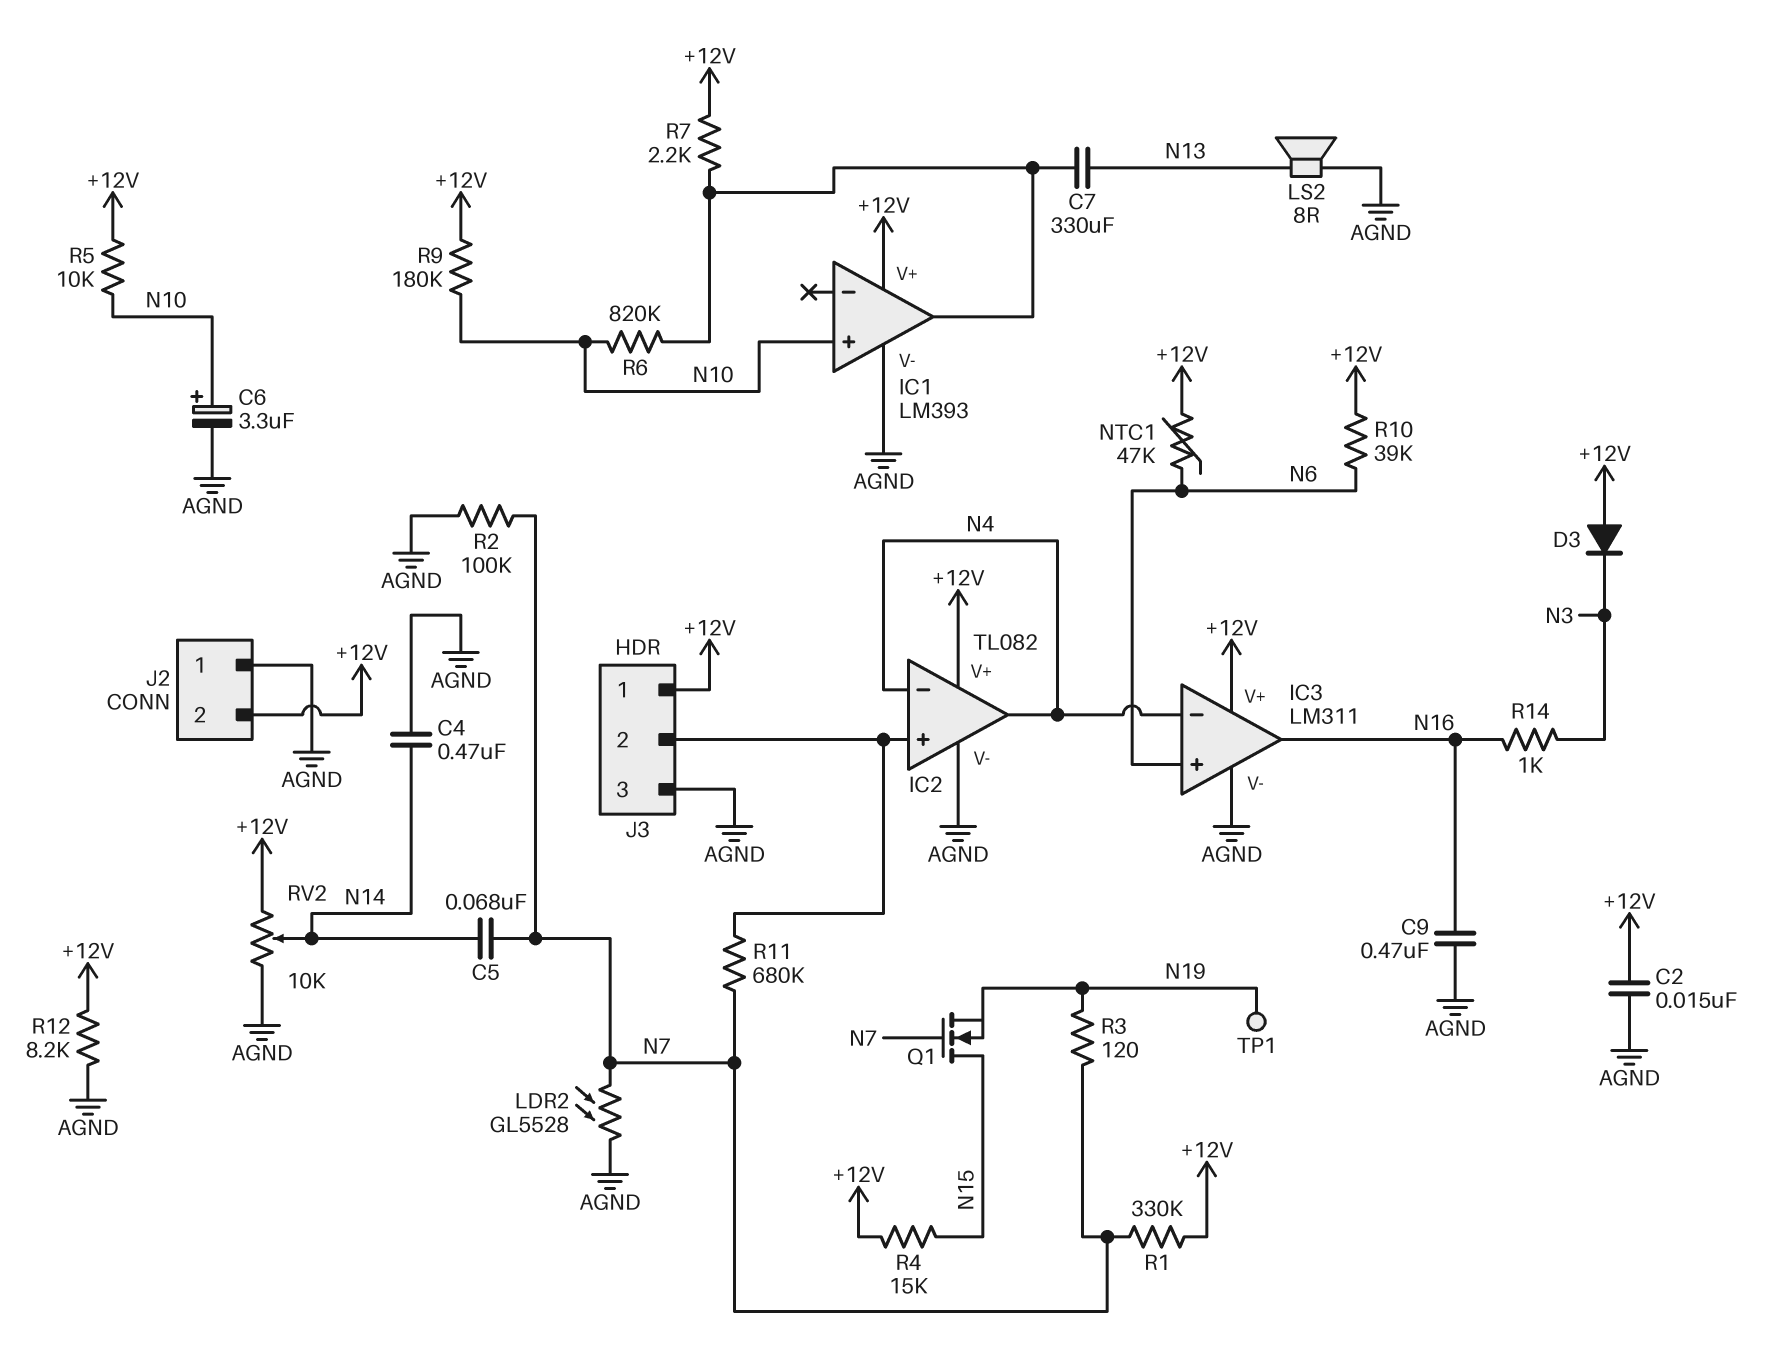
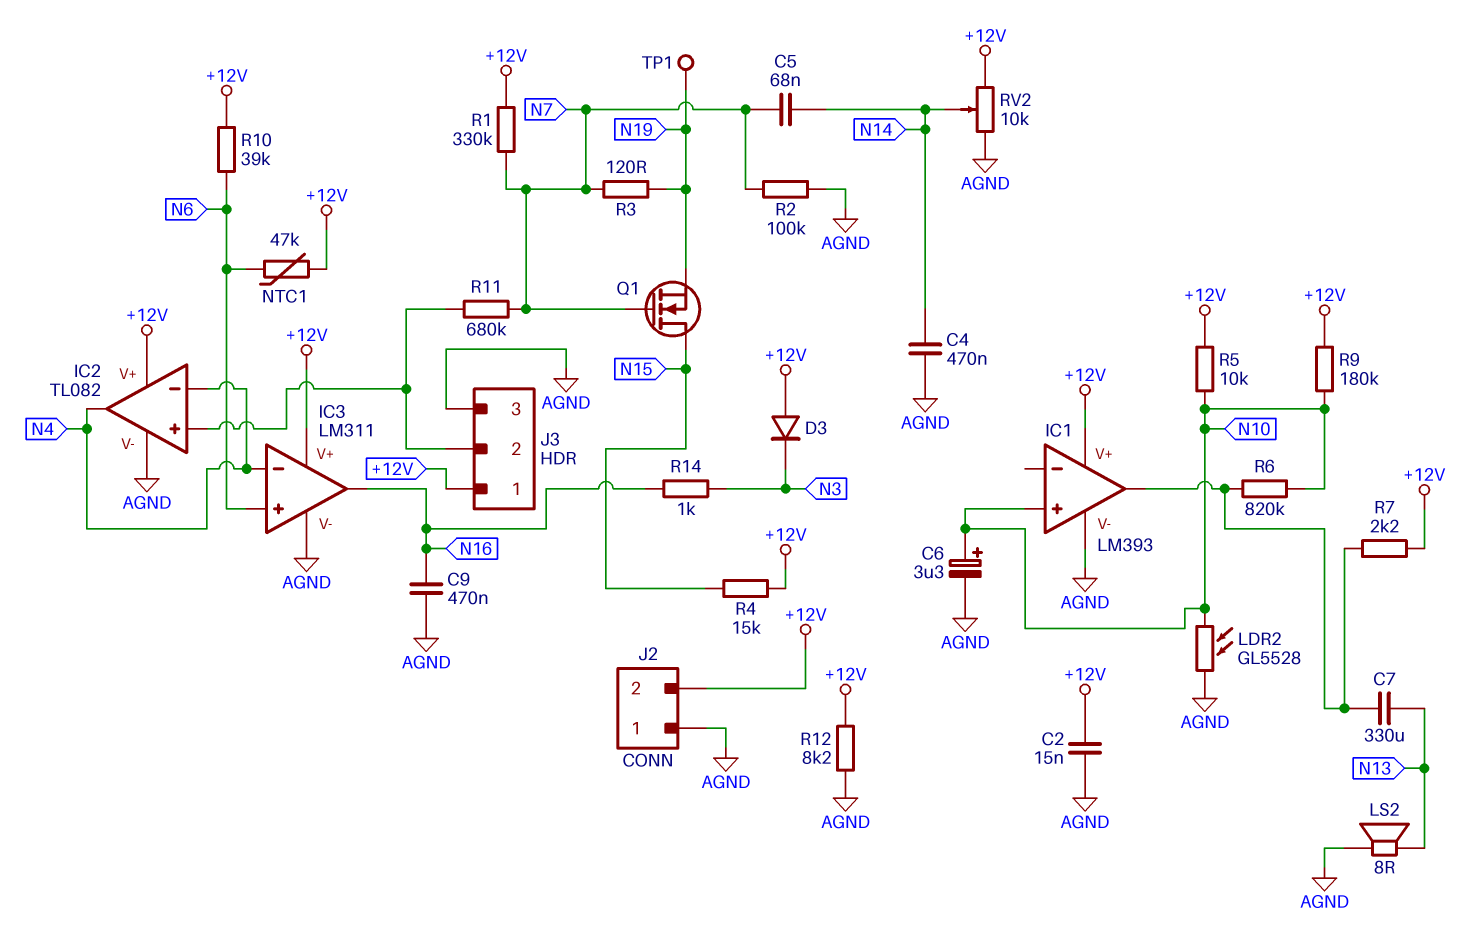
LDR2: GL5528 (AGND, N7) -> GL5528 (AGND, N10)

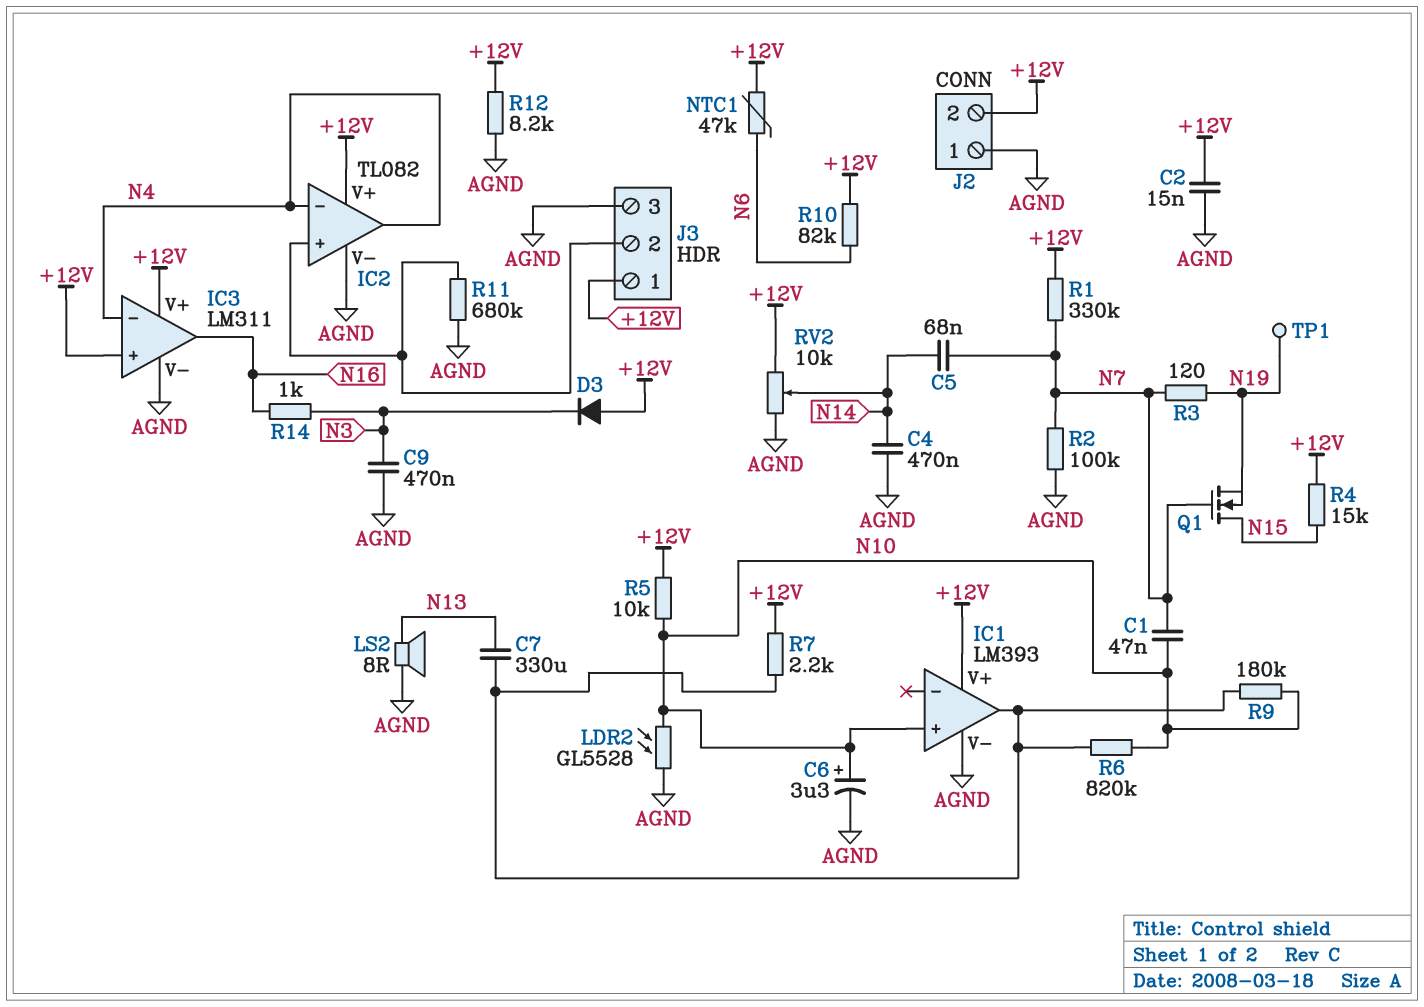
C1: none -> 47nF (N7, N10)
C9: 470nF (AGND, N16) -> 470nF (AGND, N3)
IC3 pin in+: N6 -> +12V
R9: 180k (+12V, N10) -> 180k (IC1/out, N10)
R10: 39k (+12V, N6) -> 82k (+12V, N6)
R11: 680k (IC2/in+, N7) -> 680k (AGND, IC2/in+)

